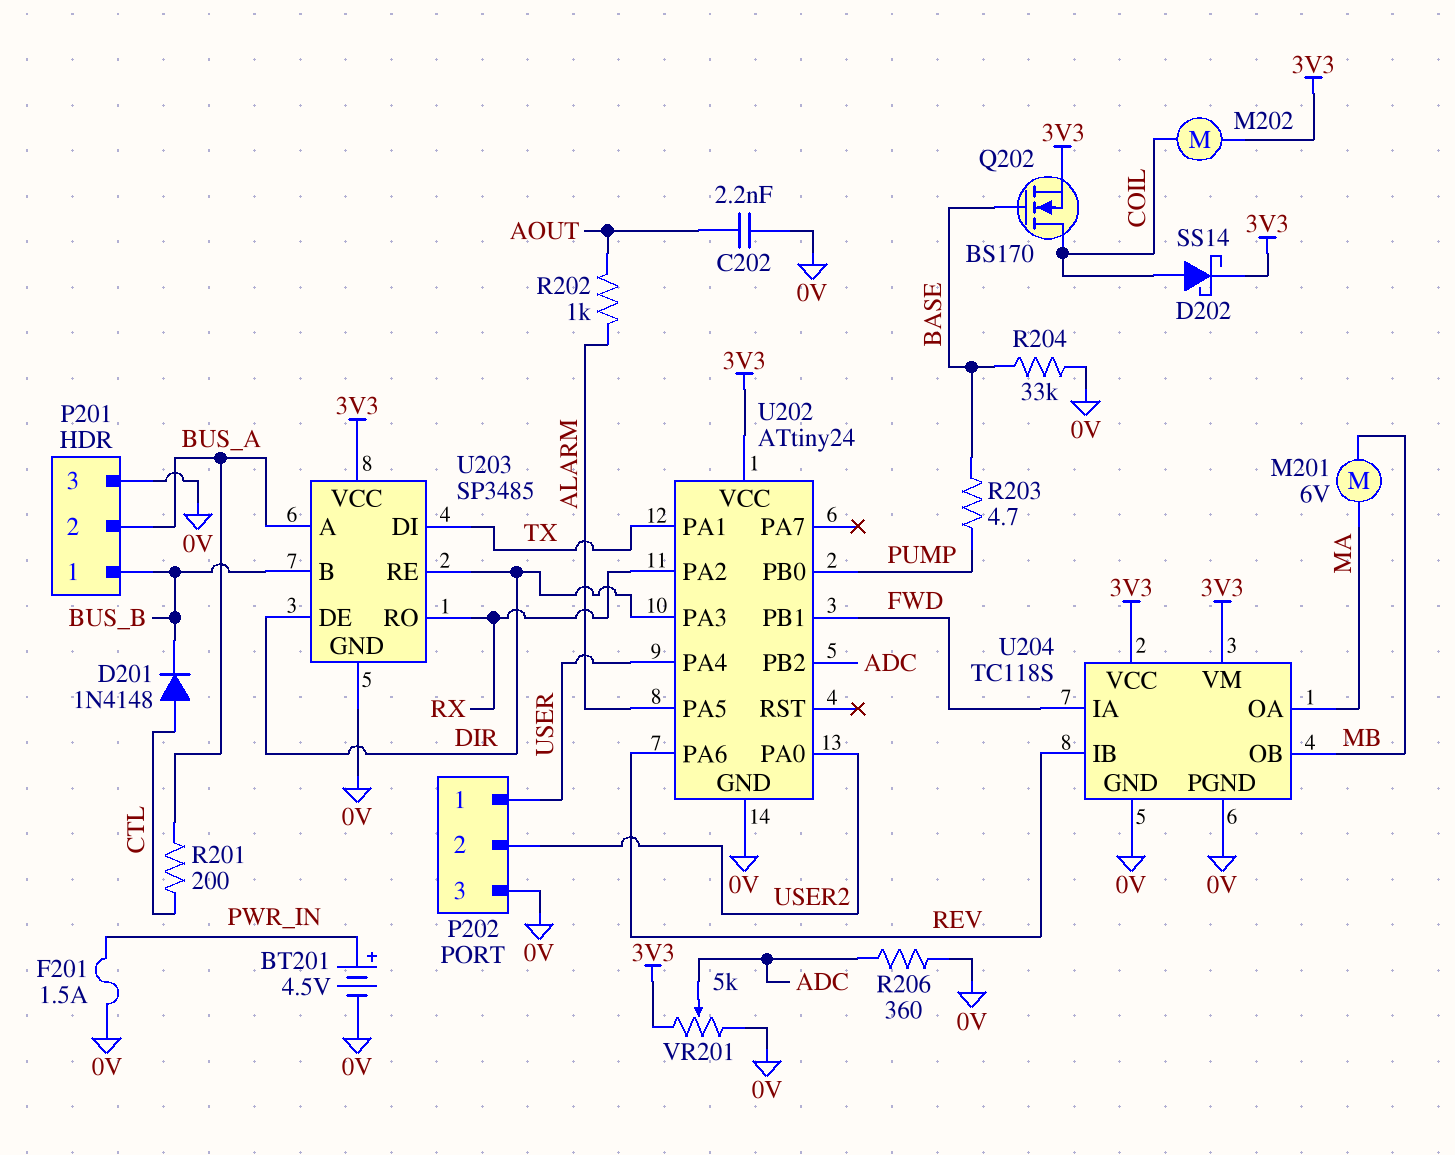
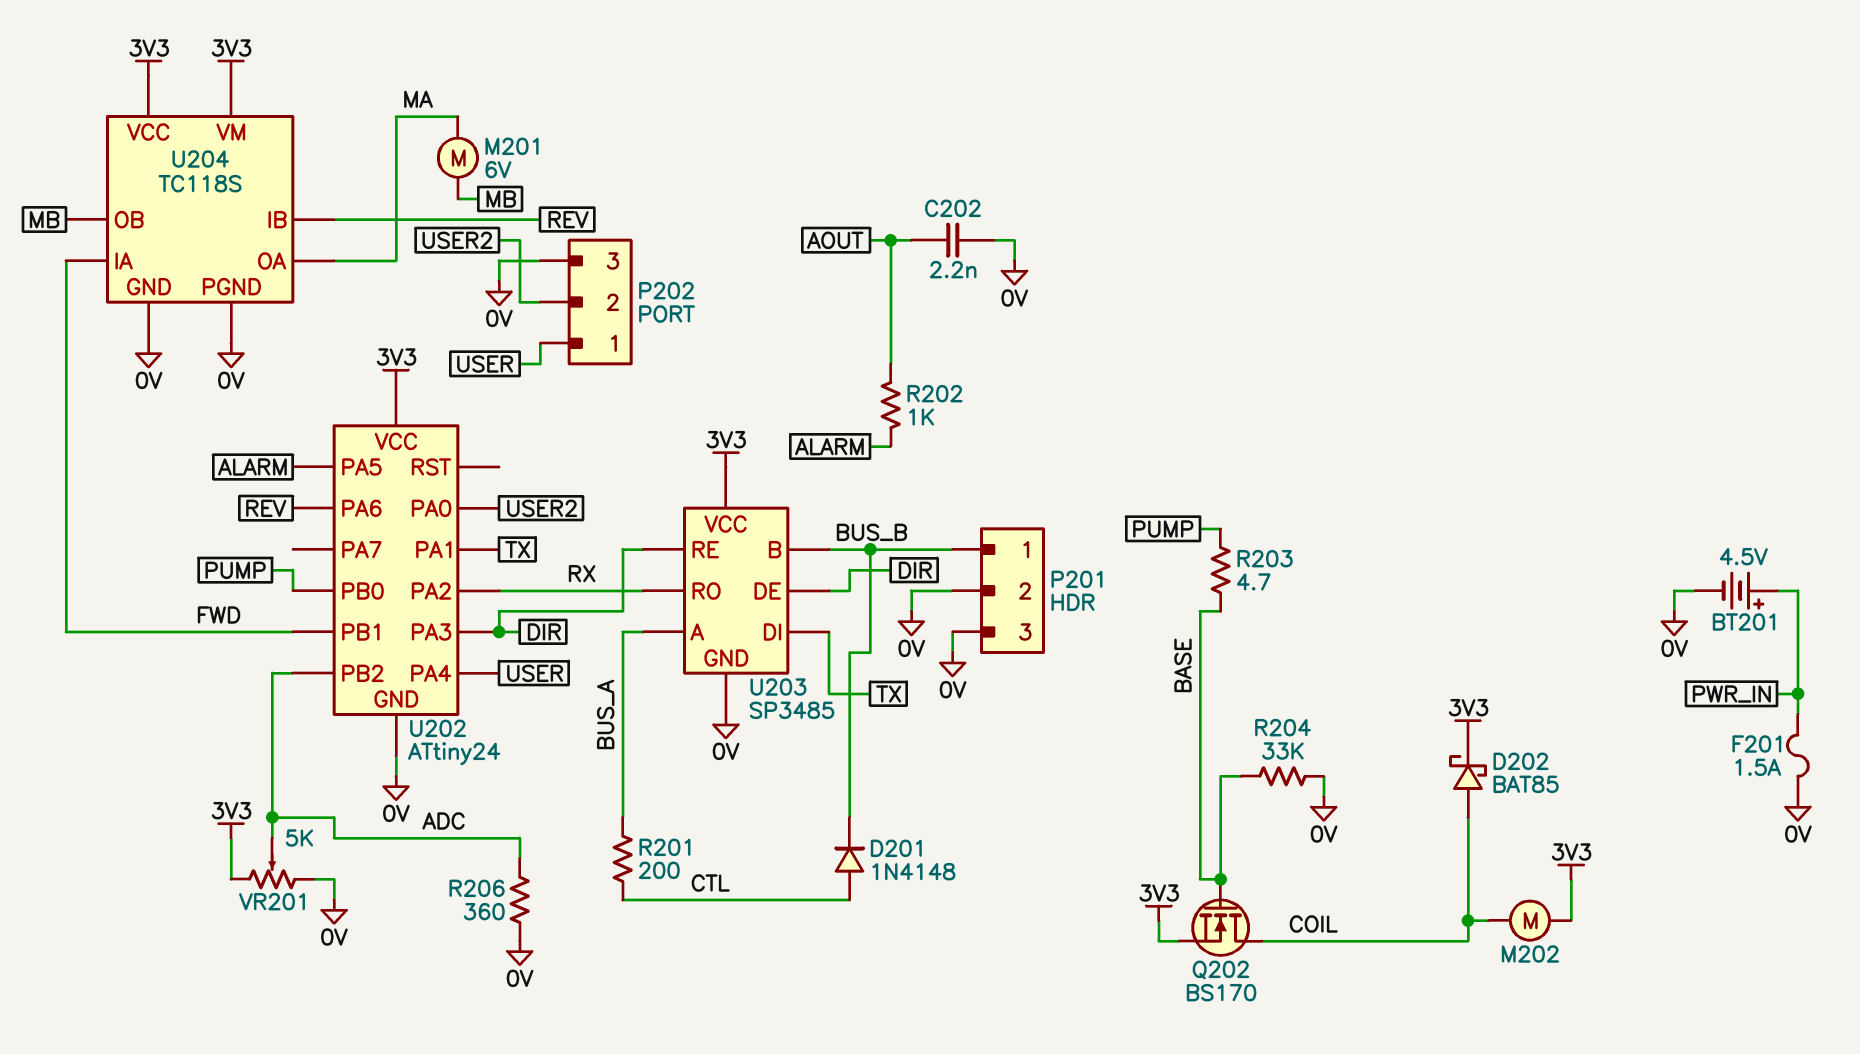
D202: schottky SS14 (A COIL, K 3V3) -> schottky BAT85 (A COIL, K 3V3)
P201 pin 2: BUS_A -> 0V

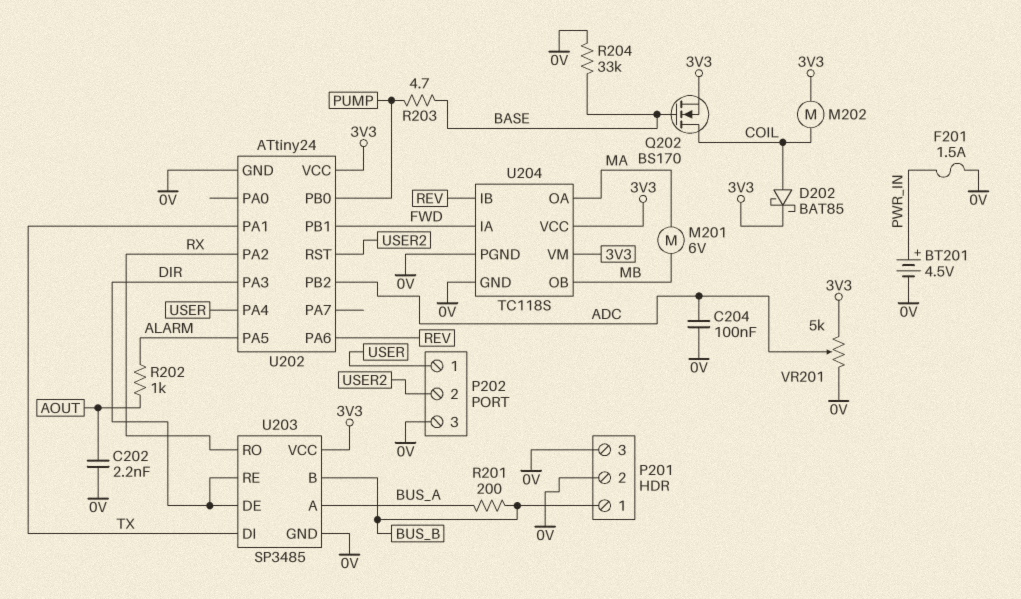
C204: none -> 100nF (0V, ADC)
D201: diode 1N4148 (A CTL, K BUS_B) -> none
R201: 200 (BUS_A, CTL) -> 200 (BUS_A, BUS_B)
R206: 360 (0V, ADC) -> none
U202 pin PA0: USER2 -> none
U202 pin RST: none -> USER2

